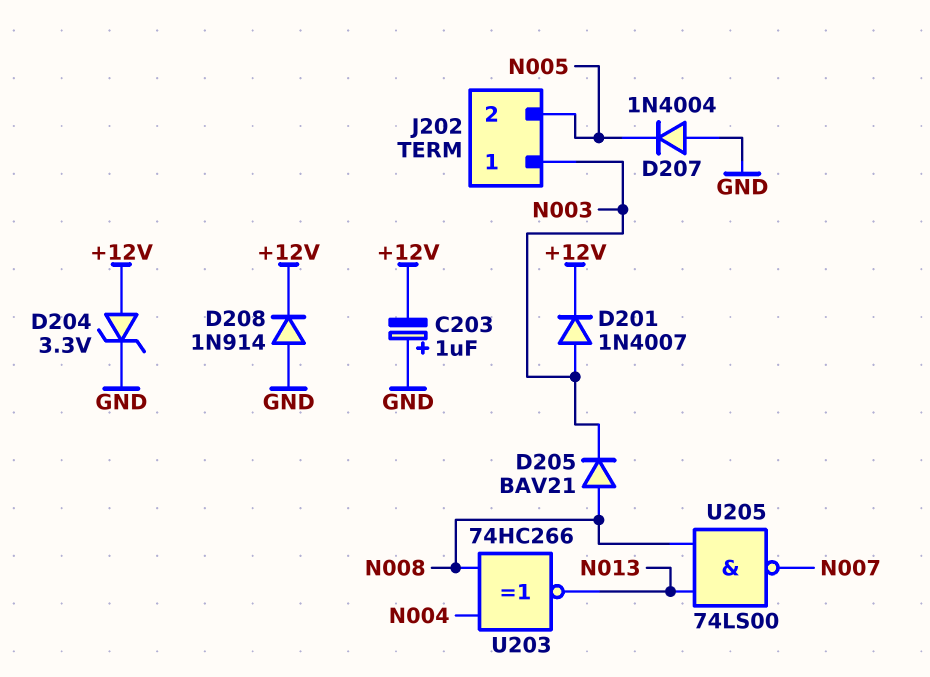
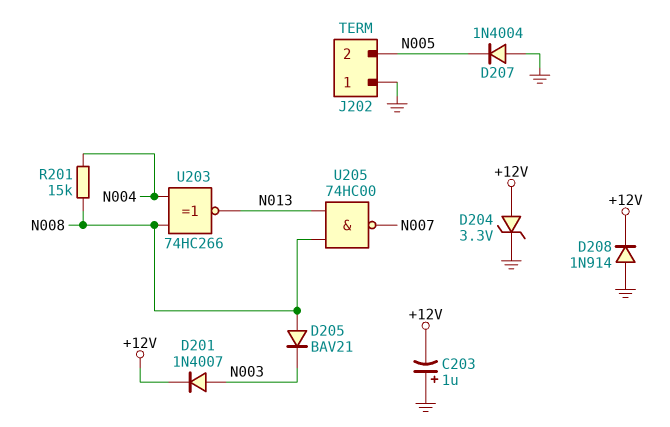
J202 pin 1: N003 -> GND
R201: none -> 15k (N004, N008)
U205: NAND 74LS00 (in N008, in N013, out N007) -> NAND 74HC00 (in N008, in N013, out N007)

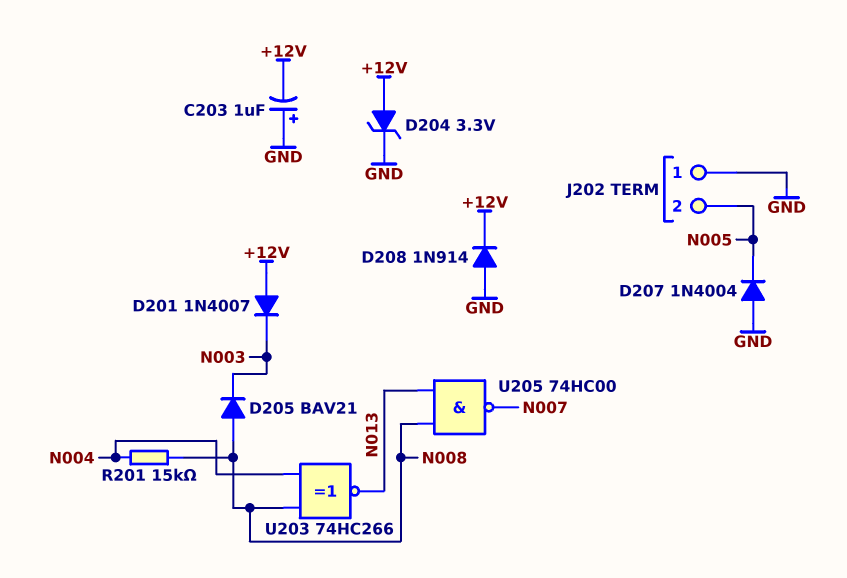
D201: diode 1N4007 (A N003, K +12V) -> diode 1N4007 (A +12V, K N003)

